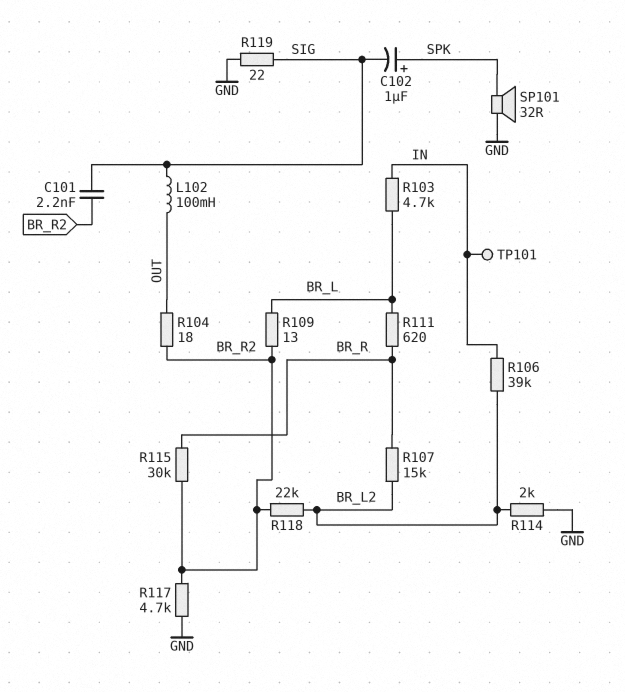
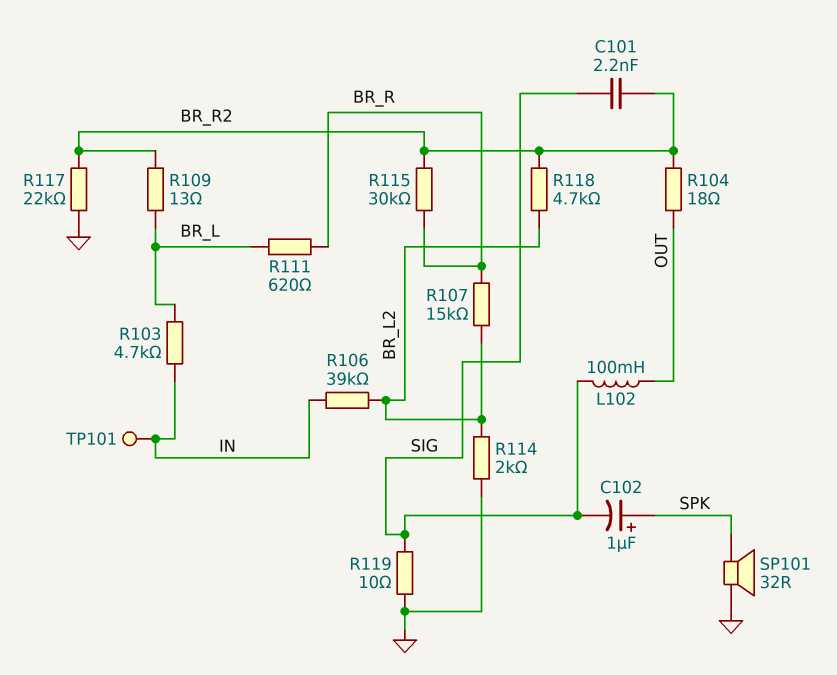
R117: 4.7k (BR_R2, GND) -> 22k (BR_R2, GND)
R118: 22k (BR_L2, BR_R2) -> 4.7k (BR_L2, BR_R2)
R119: 22 (GND, SIG) -> 10 (GND, SIG)

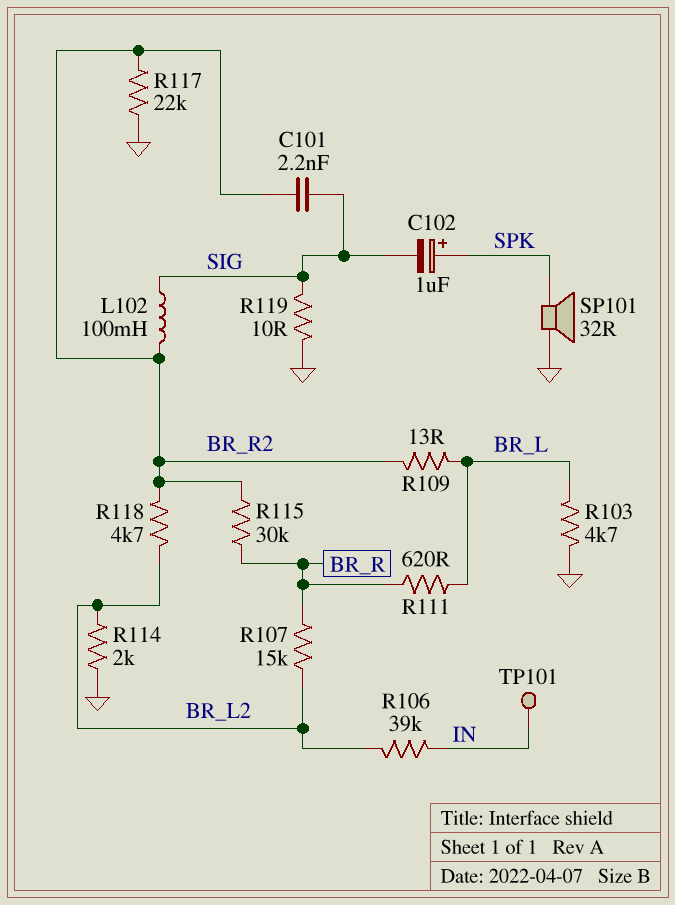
L102: 100mH (OUT, SIG) -> 100mH (BR_R2, SIG)
R103: 4.7k (BR_L, IN) -> 4.7k (BR_L, GND)
R104: 18 (BR_R2, OUT) -> none

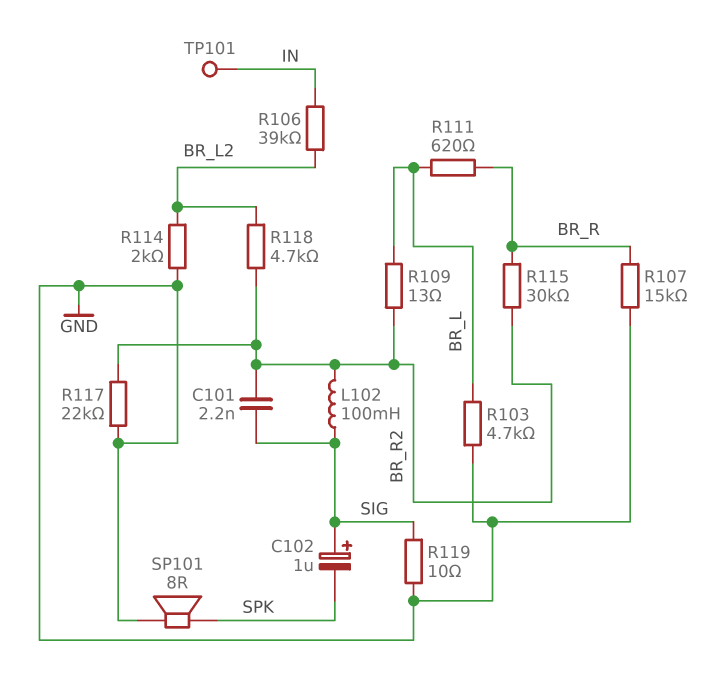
C102: 1uF (plus SPK, minus SIG) -> 1uF (plus SIG, minus SPK)
R107: 15k (BR_L2, BR_R) -> 15k (BR_R, GND)
SP101: speaker 32R (GND, SPK) -> speaker 8R (GND, SPK)

